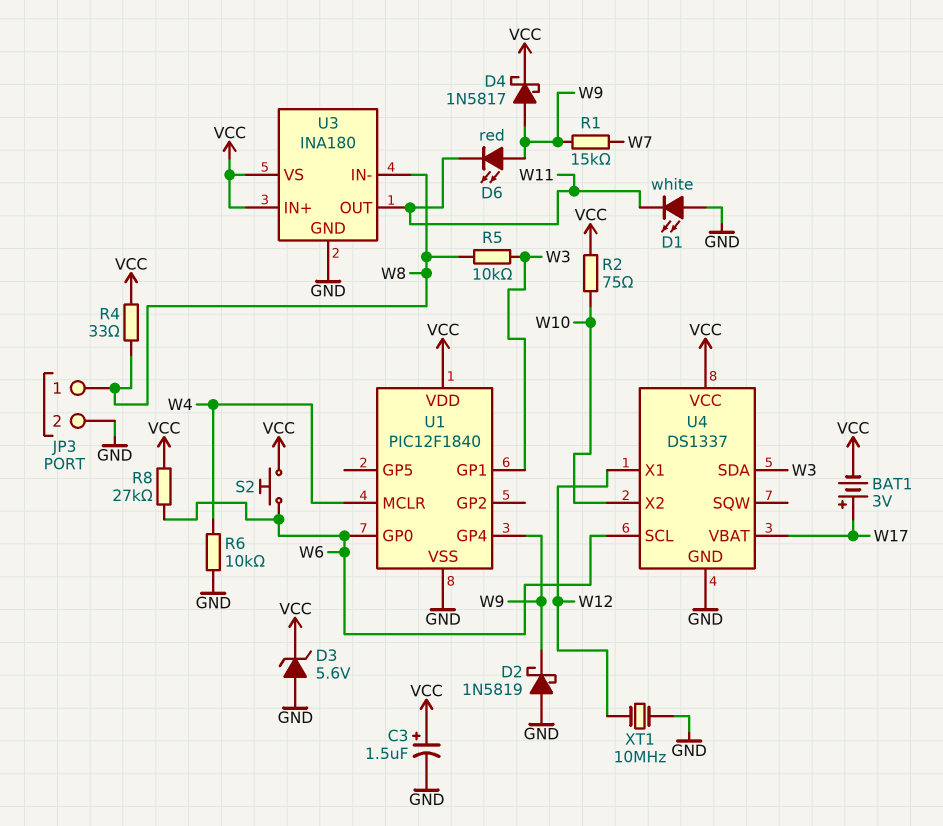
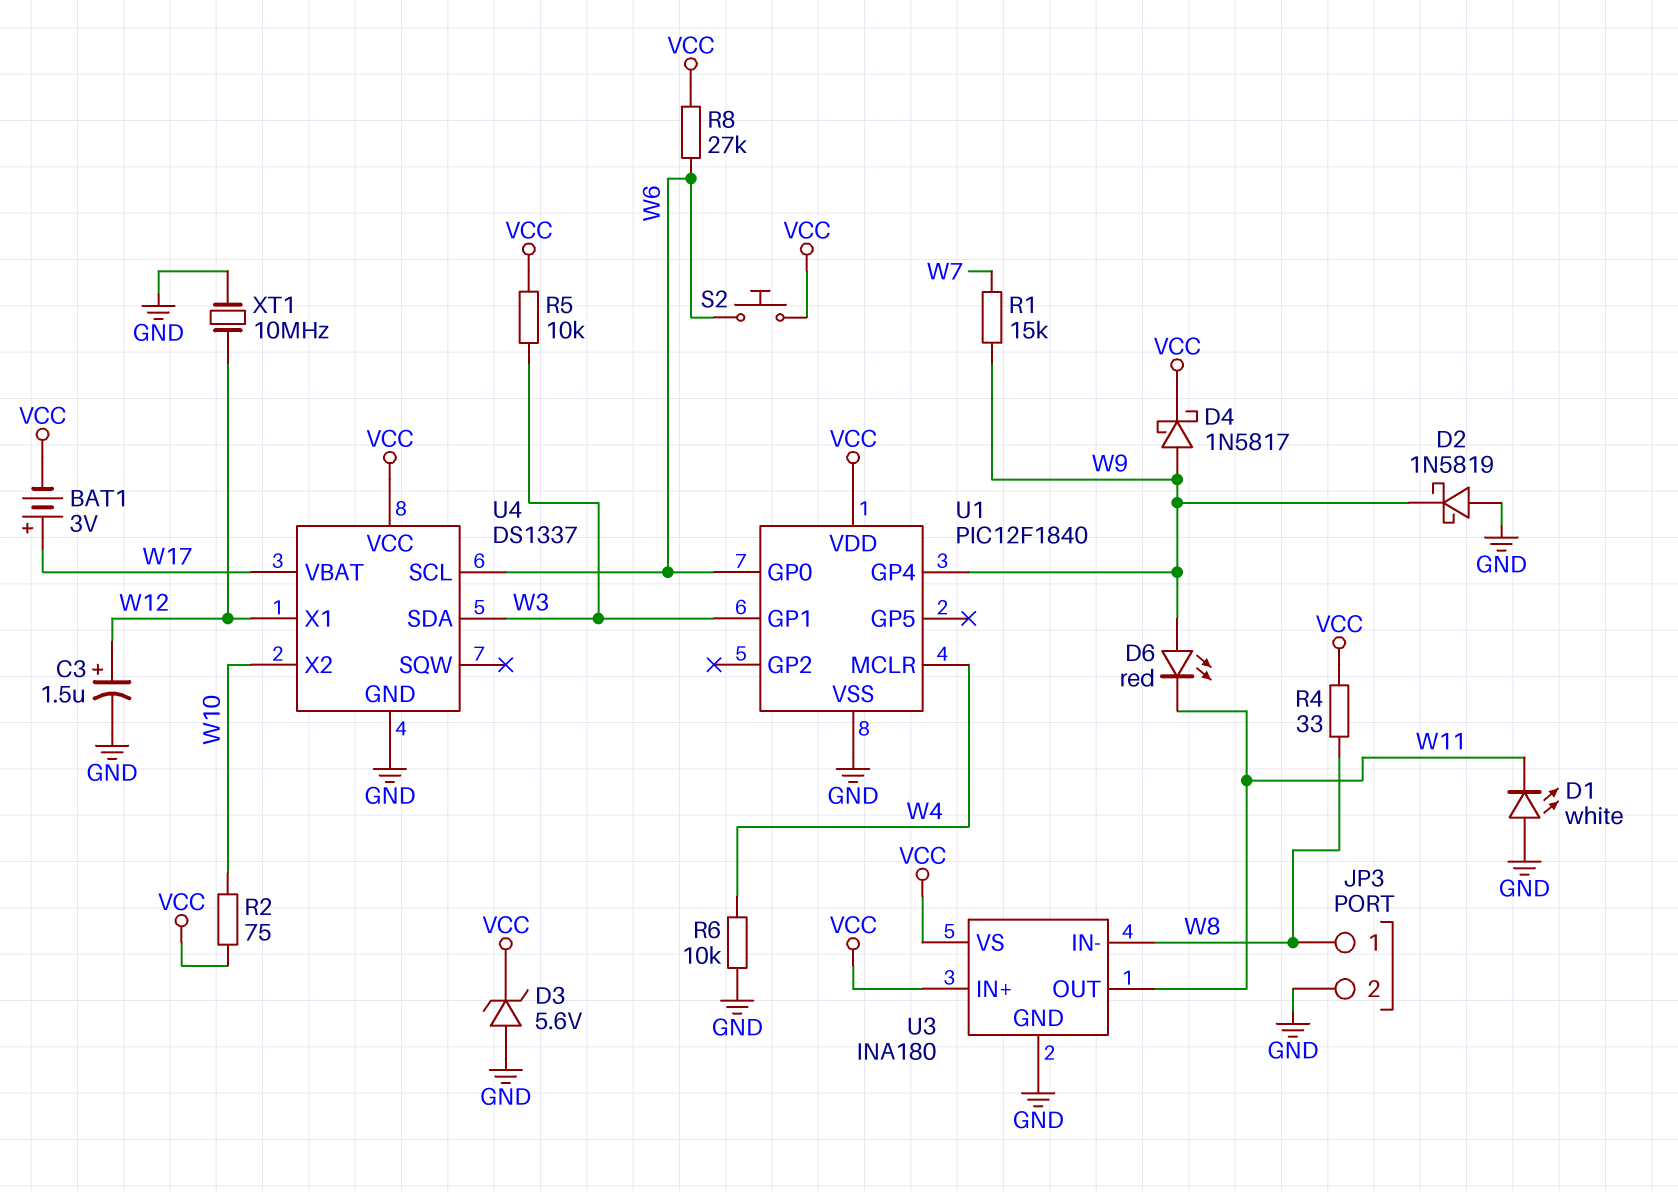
C3: 1.5uF (plus VCC, minus GND) -> 1.5uF (plus W12, minus GND)
R5: 10k (W3, W8) -> 10k (VCC, W3)

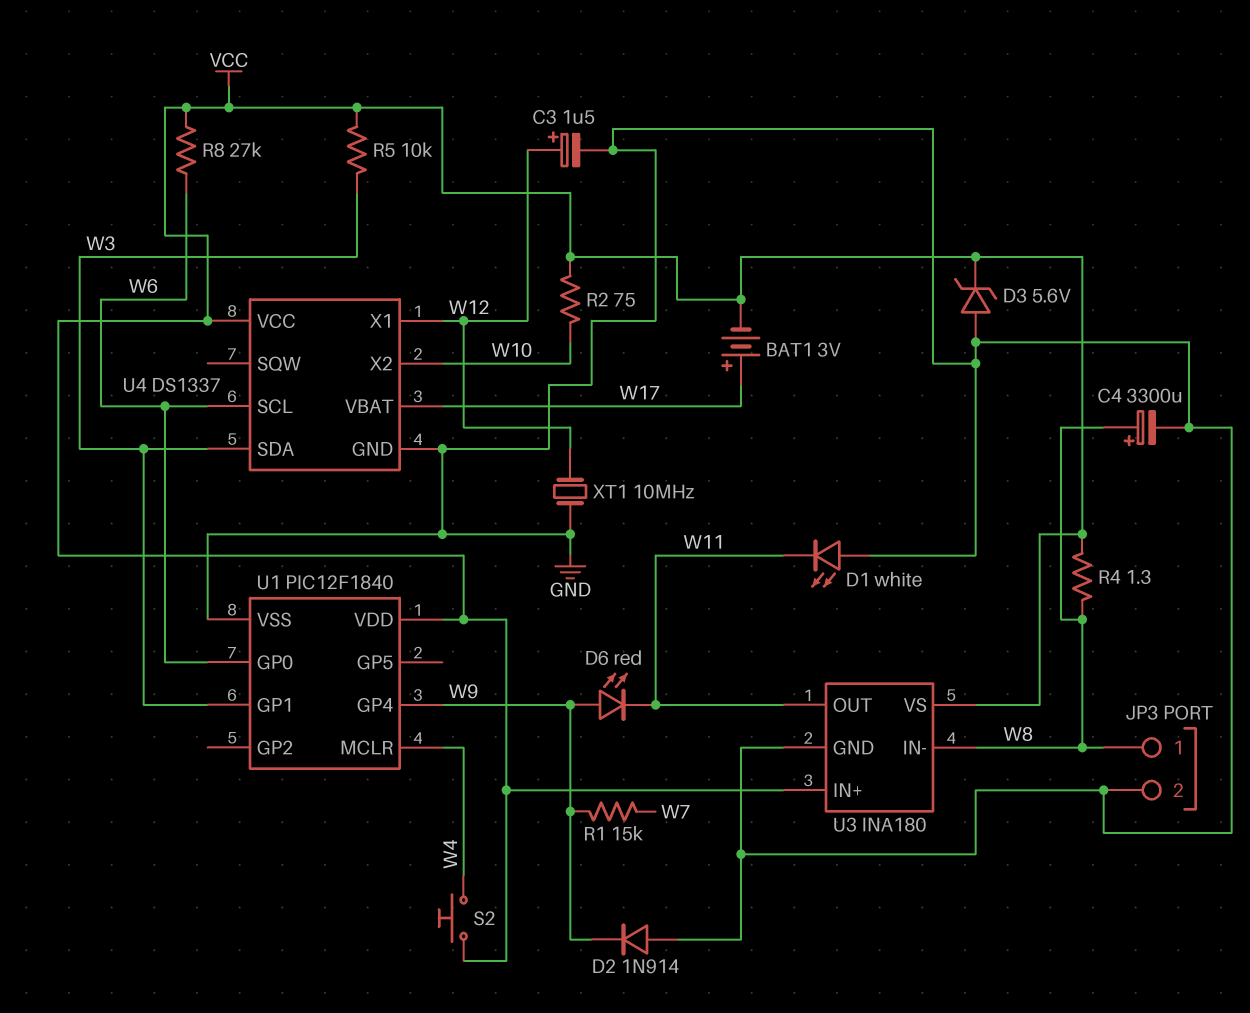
C4: none -> 3300uF (plus W8, minus GND)
D2: schottky 1N5819 (A GND, K W9) -> diode 1N914 (A GND, K W9)
D4: schottky 1N5817 (A W9, K VCC) -> none
R4: 33 (VCC, W8) -> 1.3 (VCC, W8)
R6: 10k (GND, W4) -> none
S2: button (VCC, W6) -> button (VCC, W4)

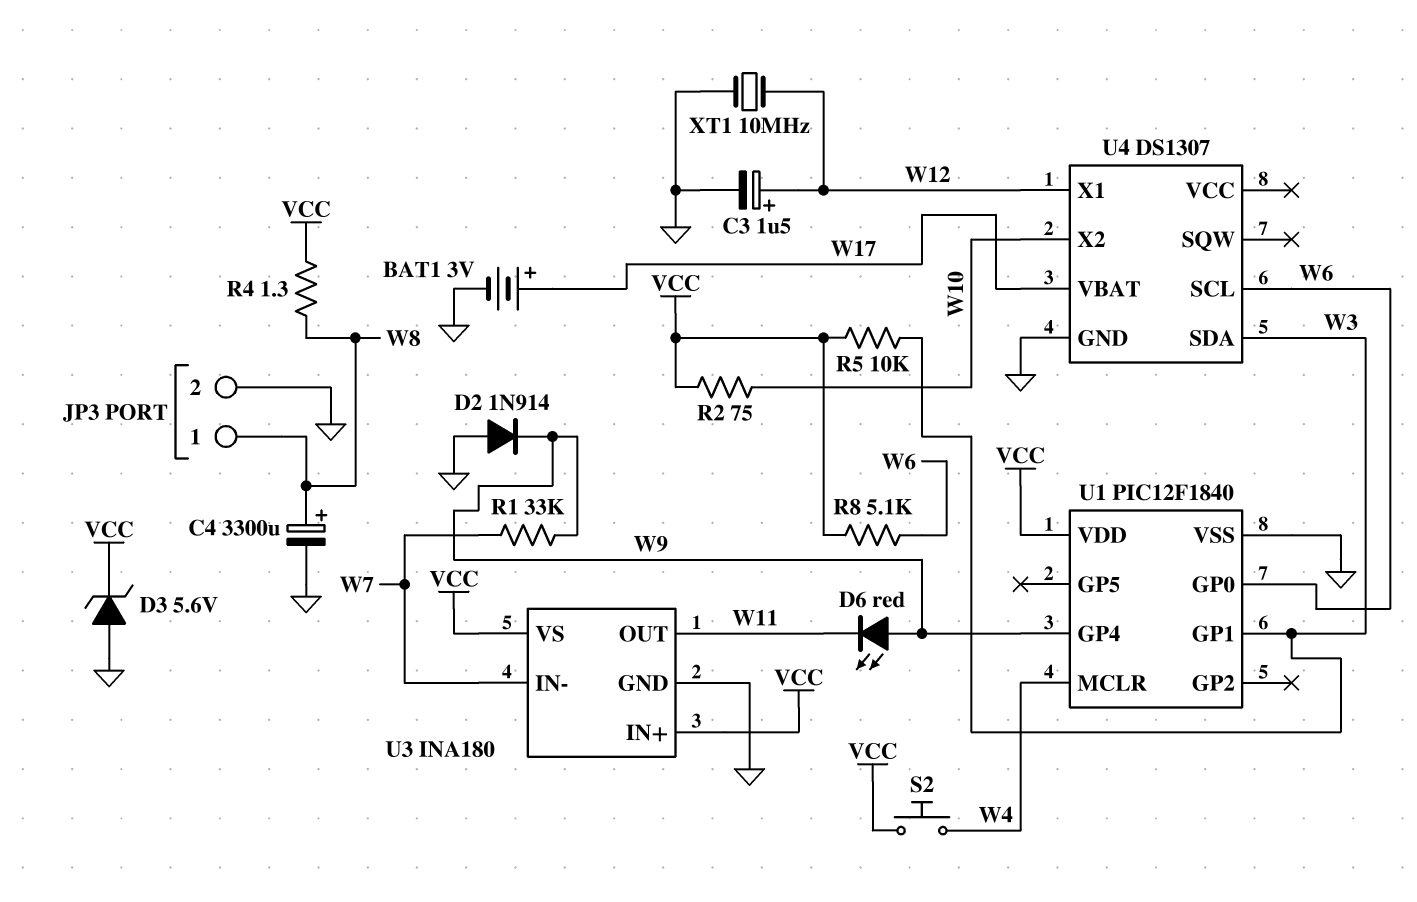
BAT1: 3V (plus W17, minus VCC) -> 3V (plus W17, minus GND)
D1: LED white (A GND, K W11) -> none
R1: 15k (W7, W9) -> 33k (W7, W9)
R8: 27k (VCC, W6) -> 5.1k (VCC, W6)
U3 pin IN-: W8 -> W7
U4: DS1337 -> DS1307
U4 pin VCC: VCC -> none

